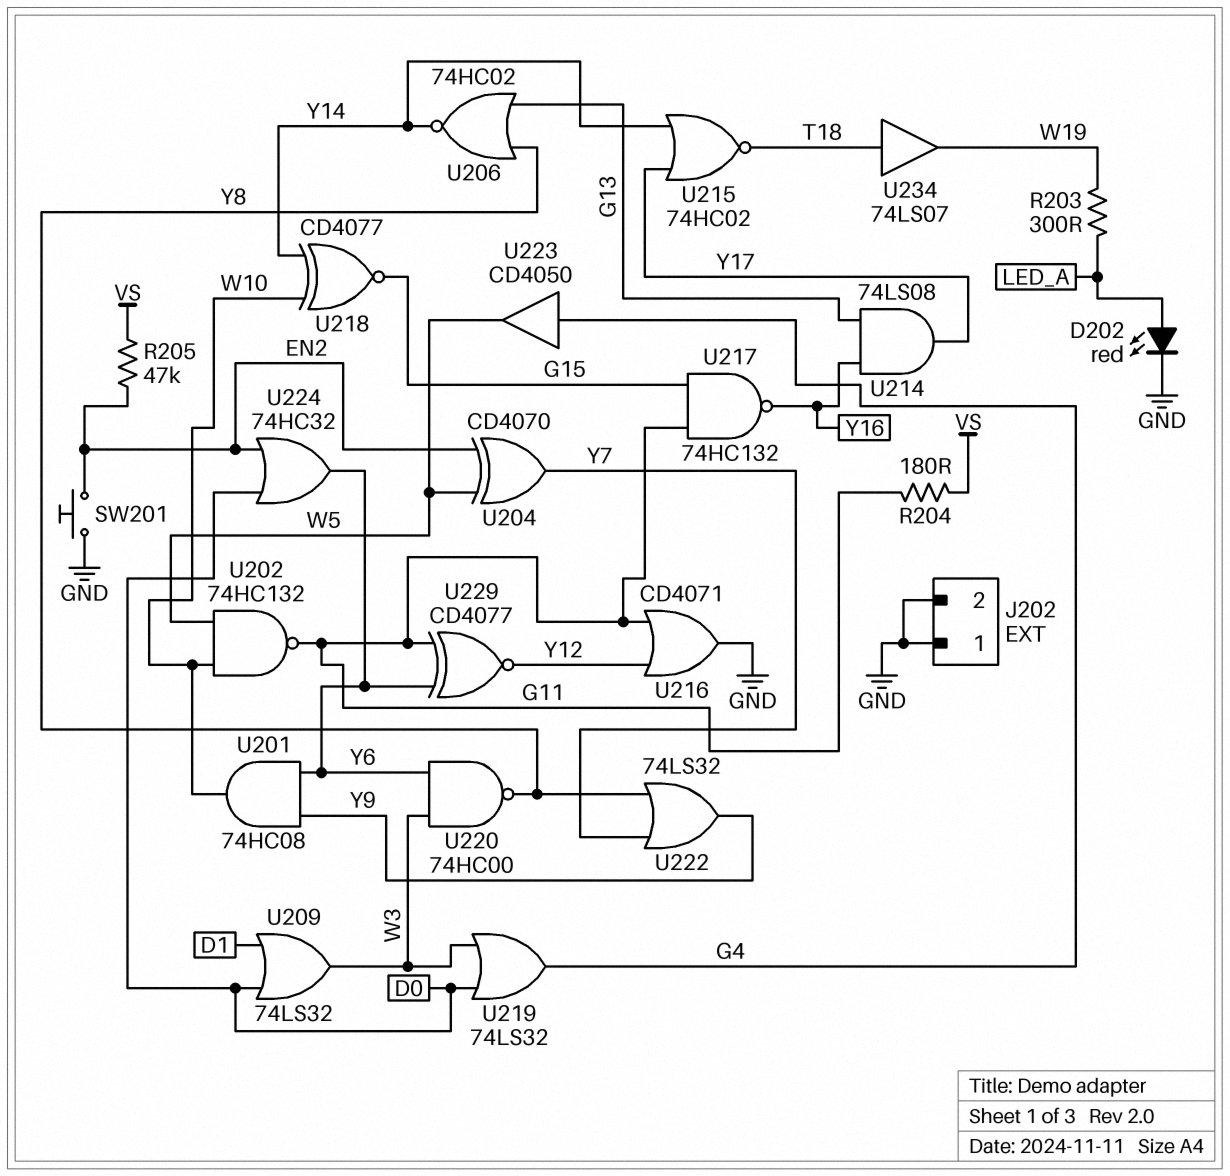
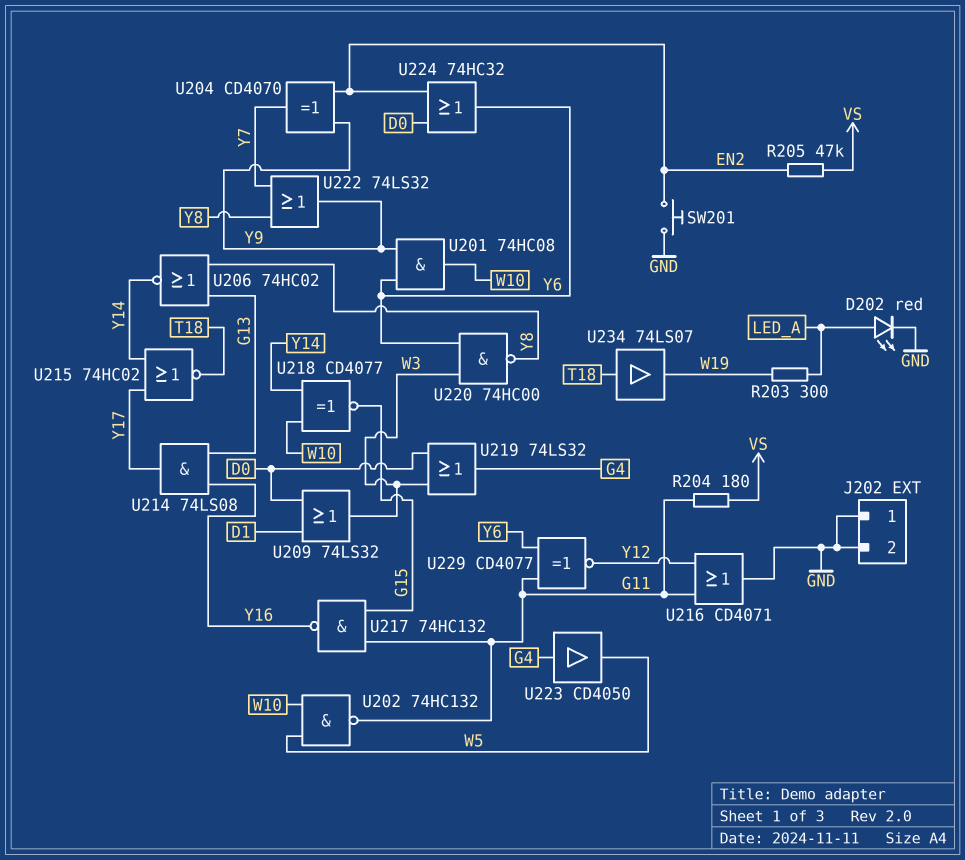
U204: XOR CD4070 (in EN2, in W5, out Y7) -> XOR CD4070 (in EN2, in Y9, out Y7)

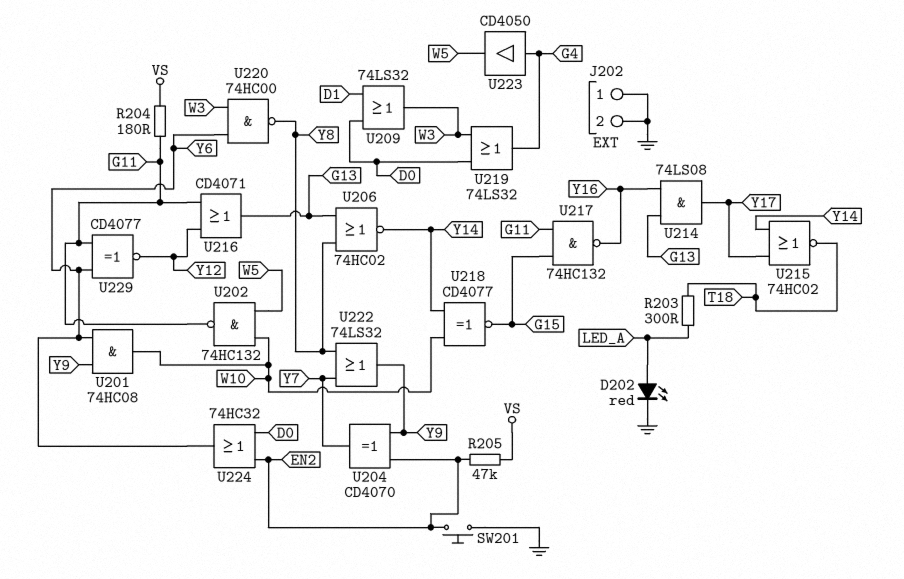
R203: 300 (LED_A, W19) -> 300 (LED_A, T18)
U216: OR CD4071 (in G11, in Y12, out GND) -> OR CD4071 (in G11, in Y12, out G13)
U234: buffer 74LS07 (in T18, out W19) -> none

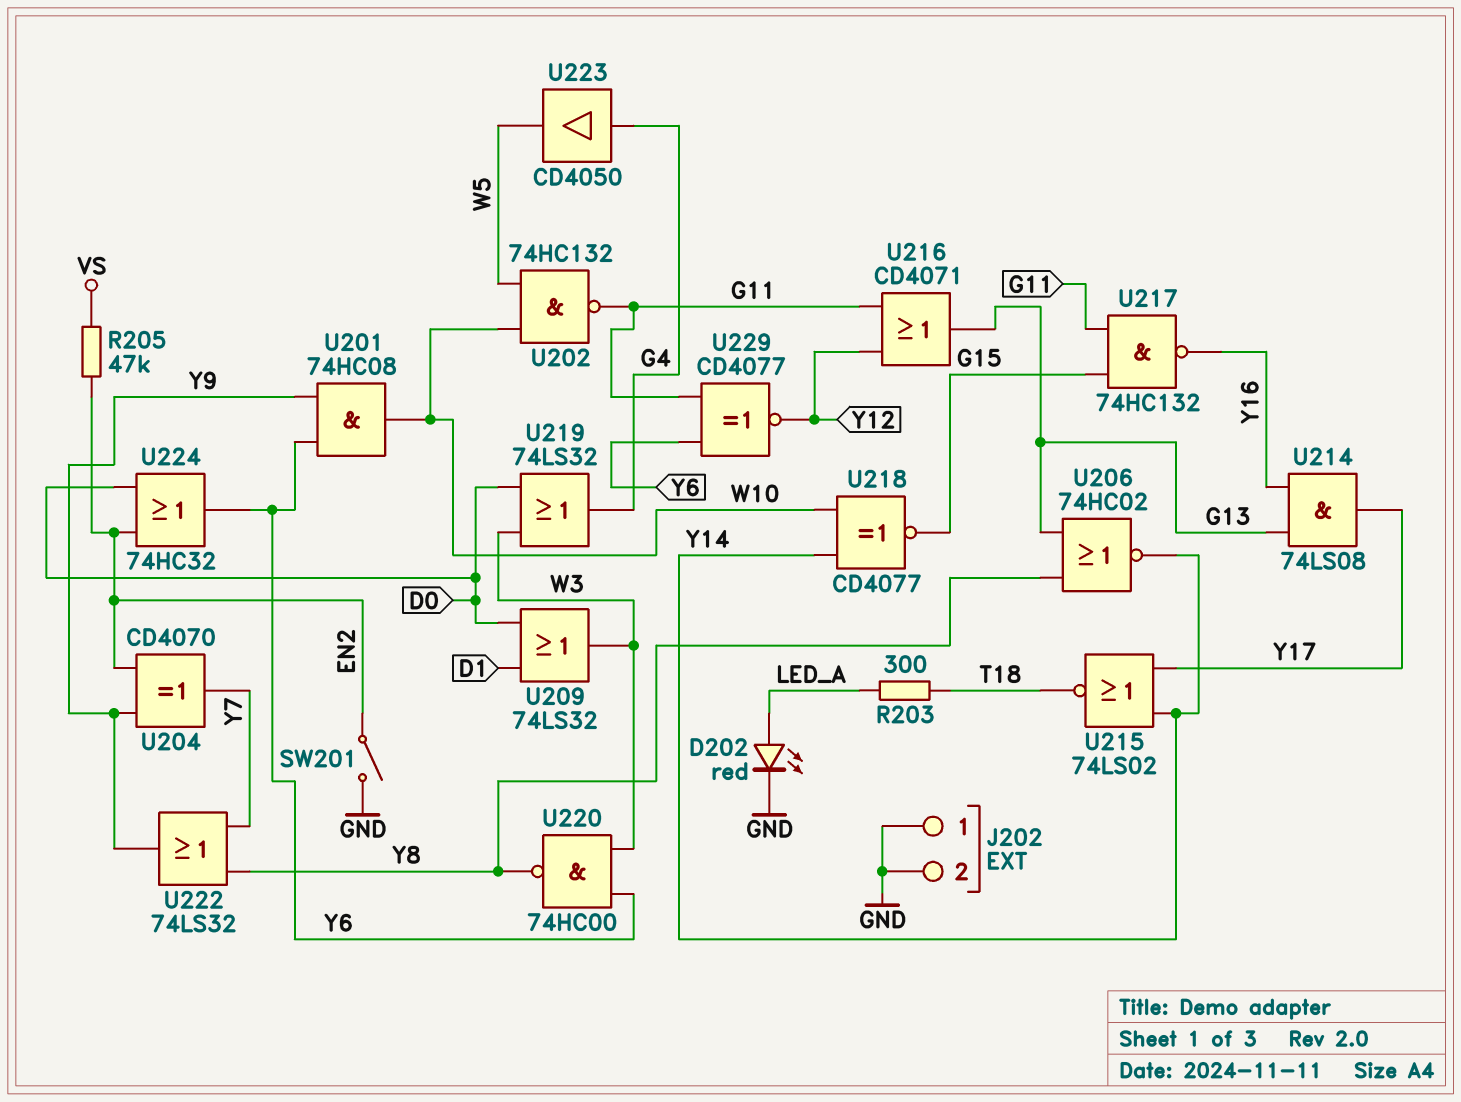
R204: 180 (G11, VS) -> none
SW201: button (EN2, GND) -> switch (EN2, GND)
U215: NOR 74HC02 (in Y14, in Y17, out T18) -> NOR 74LS02 (in Y14, in Y17, out T18)

